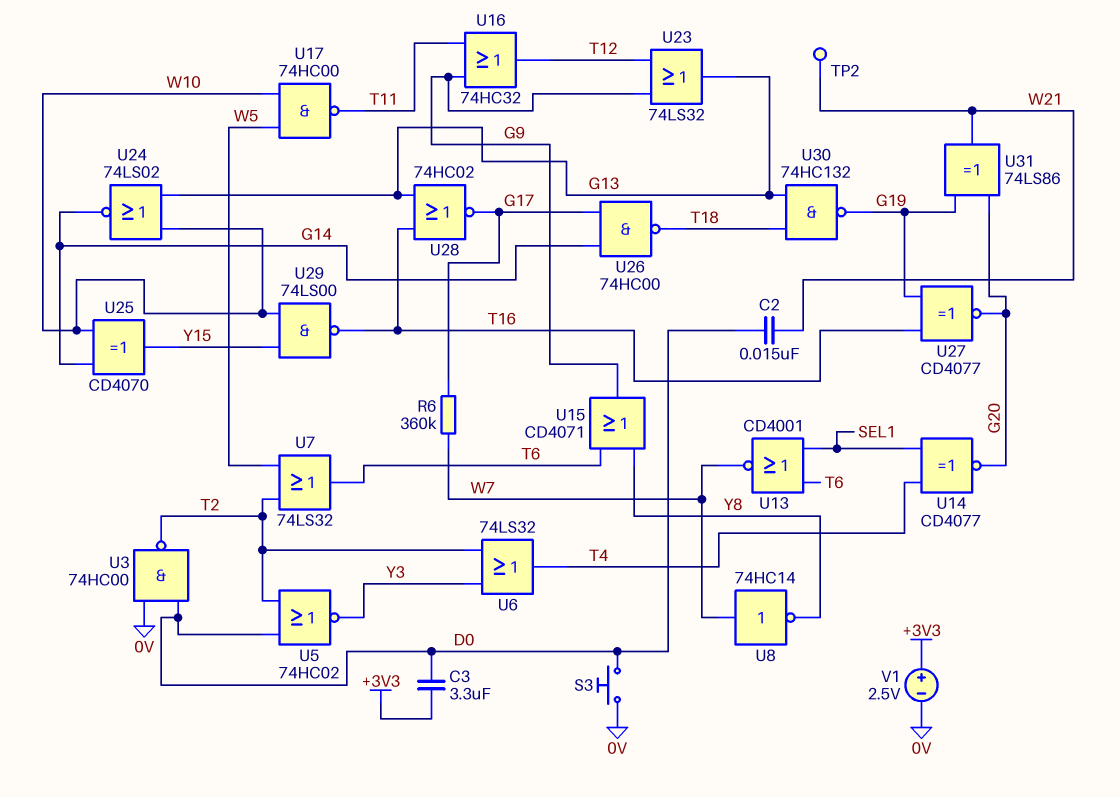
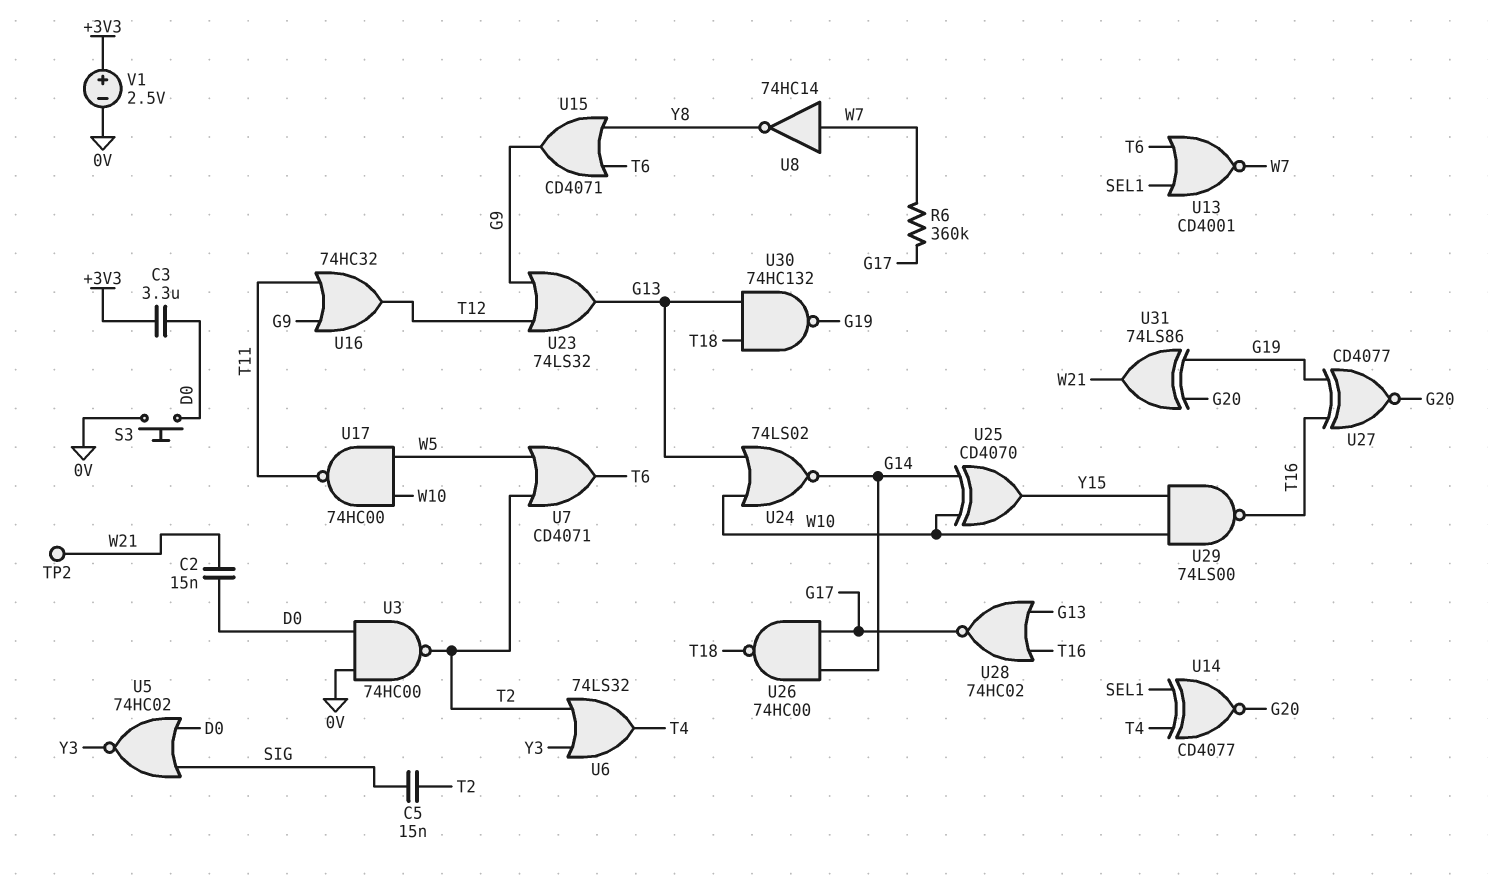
C5: none -> 15nF (SIG, T2)
U5: NOR 74HC02 (in D0, in T2, out Y3) -> NOR 74HC02 (in D0, in SIG, out Y3)
U7: OR 74LS32 (in T2, in W5, out T6) -> OR CD4071 (in T2, in W5, out T6)

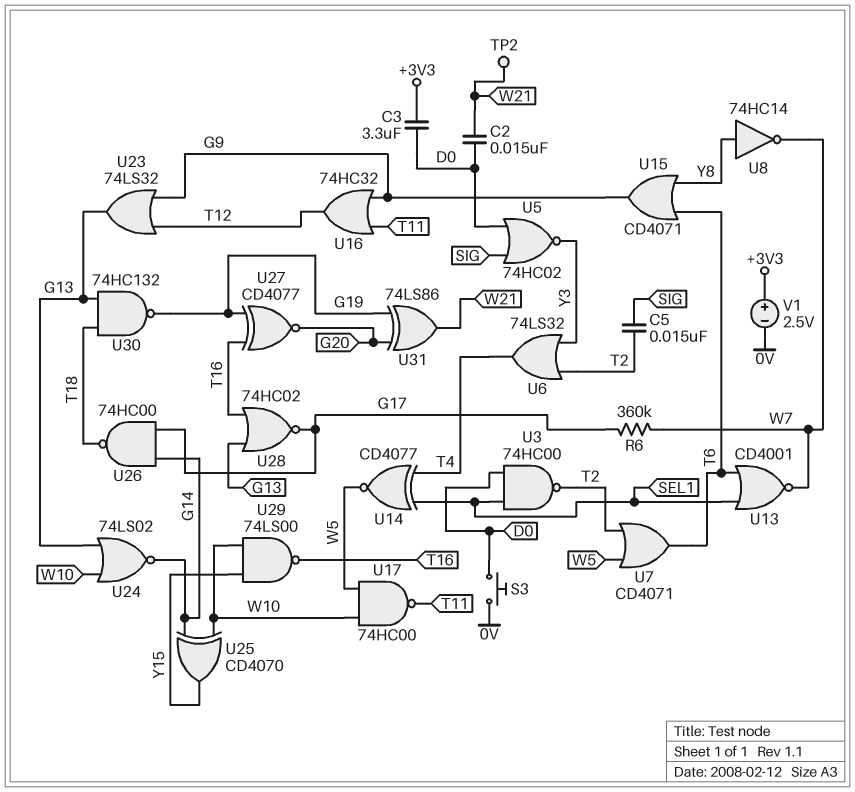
U3: NAND 74HC00 (in 0V, in D0, out T2) -> NAND 74HC00 (in D0, in SEL1, out T2)
U8: NOT 74HC14 (in W7, out Y8) -> NOT 74HC14 (in Y8, out W7)
U14: XNOR CD4077 (in SEL1, in T4, out G20) -> XNOR CD4077 (in SEL1, in T4, out W5)

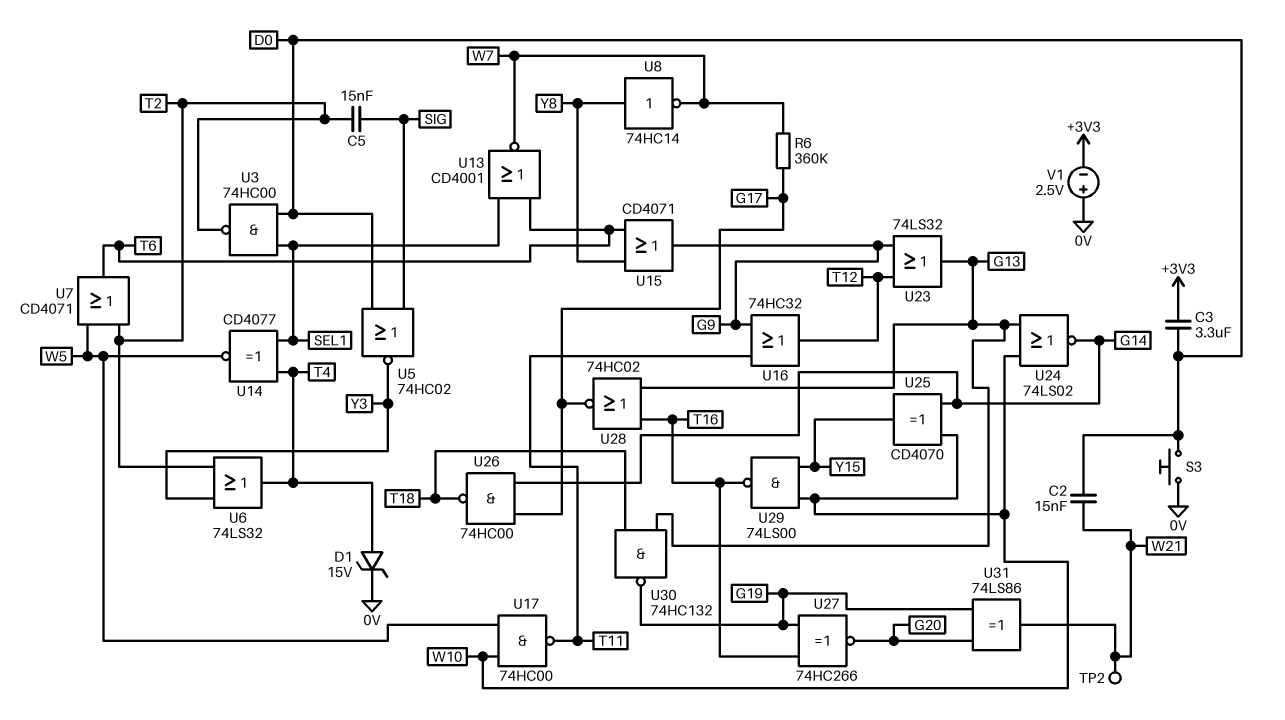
D1: none -> zener 15V (A T4, K 0V)
U27: XNOR CD4077 (in G19, in T16, out G20) -> XNOR 74HC266 (in G19, in T16, out G20)
V1: 2.5V (plus +3V3, minus 0V) -> 2.5V (plus 0V, minus +3V3)

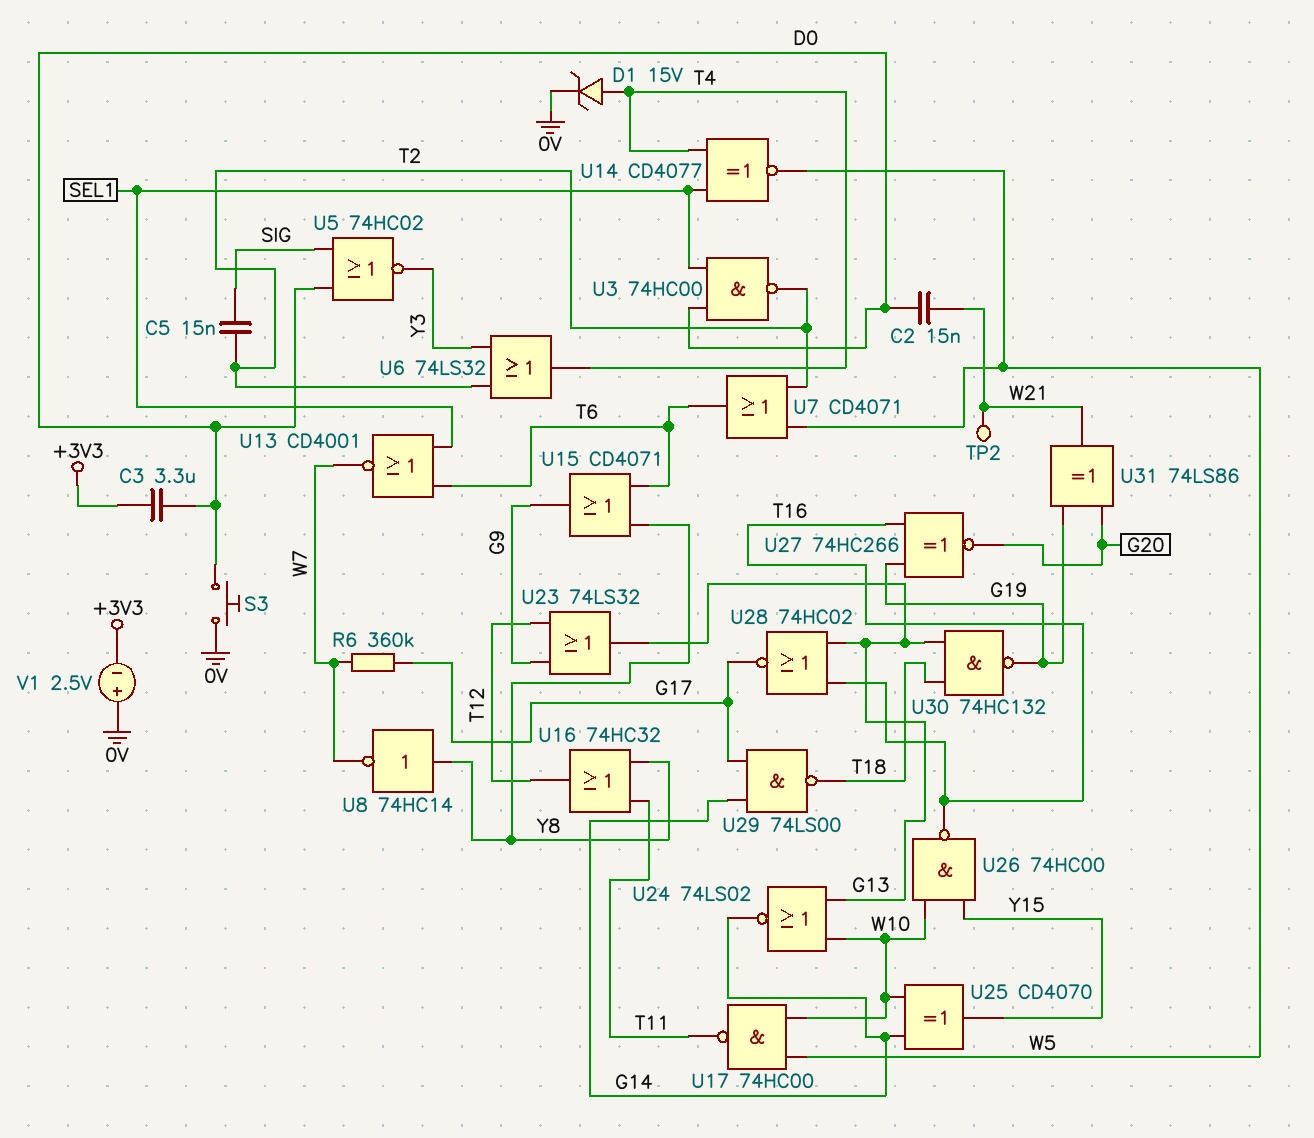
U16: OR 74HC32 (in G9, in T11, out T12) -> OR 74HC32 (in T11, in Y8, out T12)
U26: NAND 74HC00 (in G14, in G17, out T18) -> NAND 74HC00 (in W10, in Y15, out T16)
U29: NAND 74LS00 (in W10, in Y15, out T16) -> NAND 74LS00 (in G14, in G17, out T18)

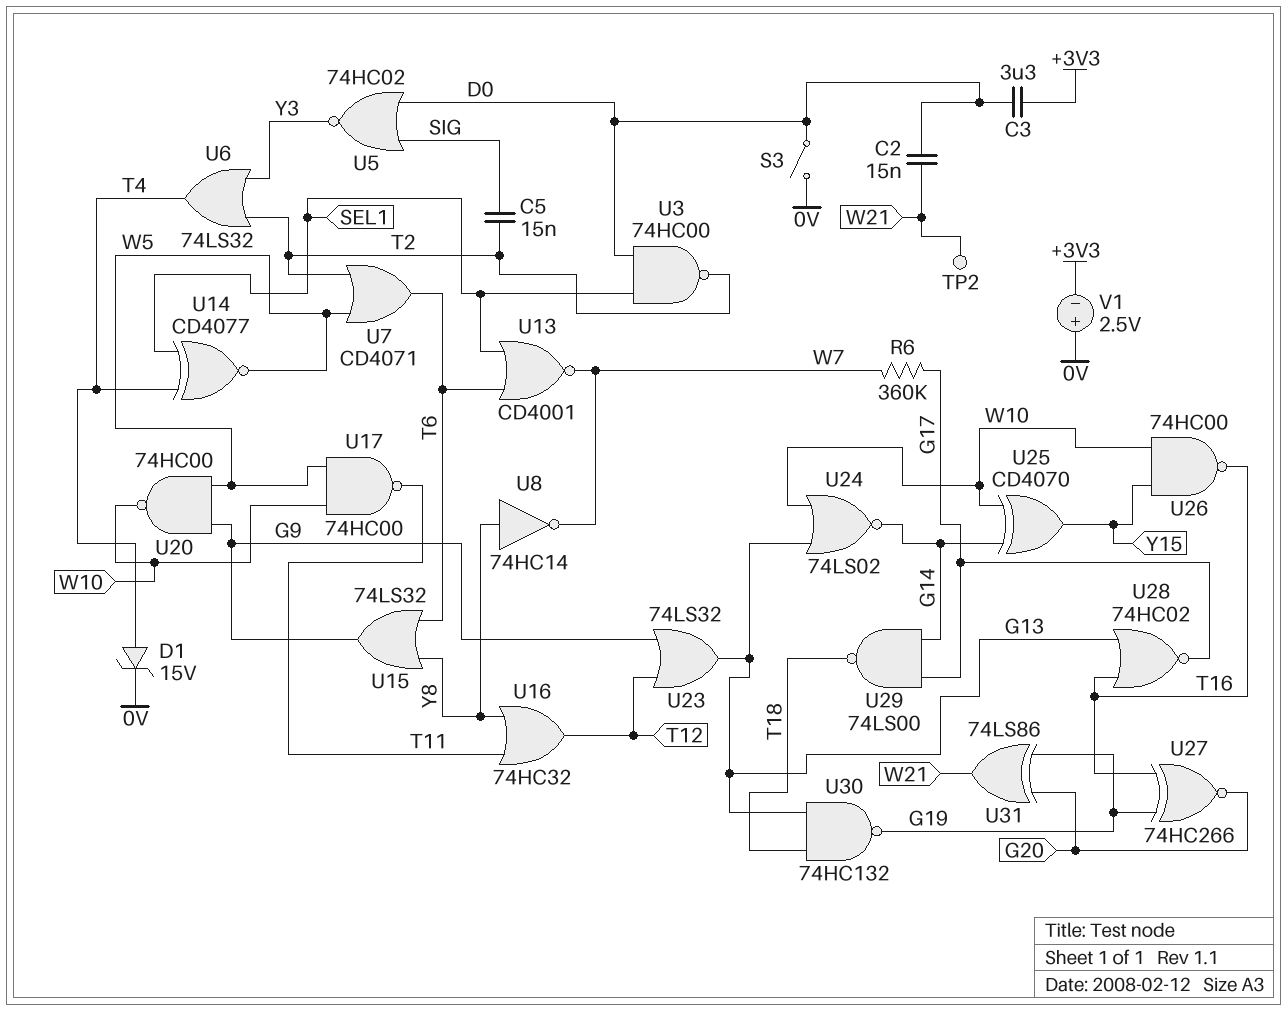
S3: button (0V, D0) -> switch (0V, D0)
U15: OR CD4071 (in T6, in Y8, out G9) -> OR 74LS32 (in T6, in Y8, out G9)
U20: none -> NAND 74HC00 (in G9, in W5, out W10)

